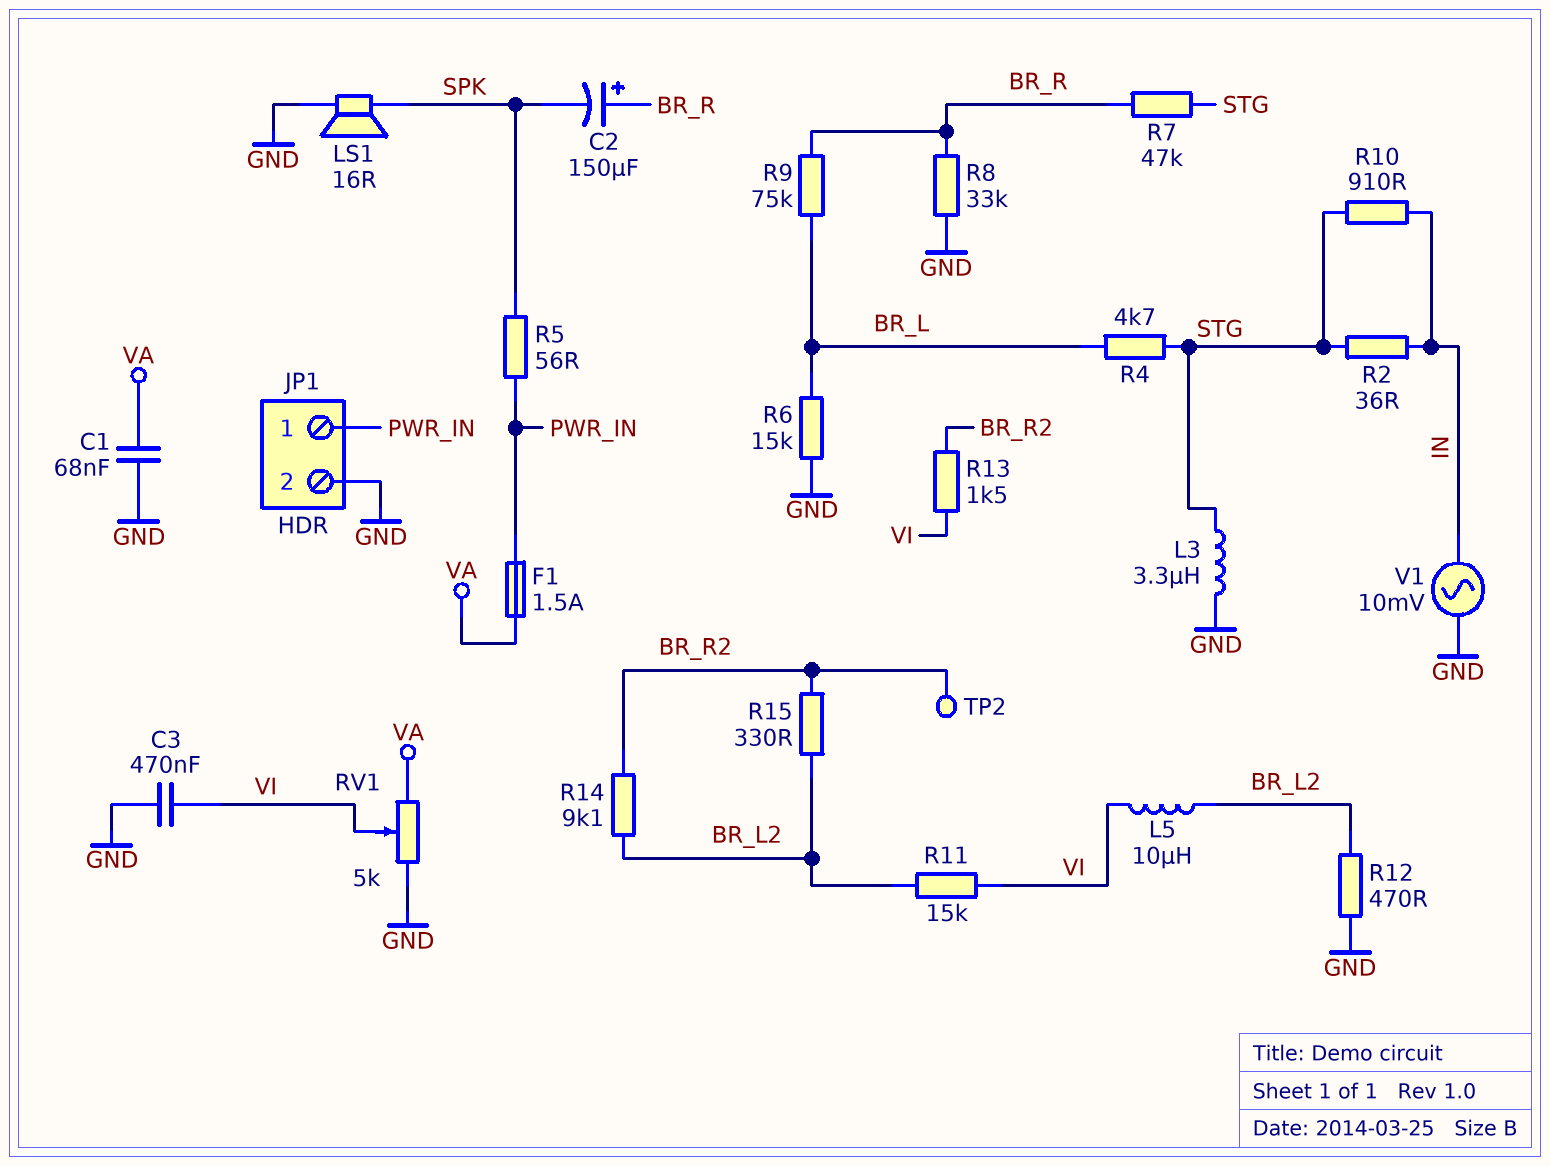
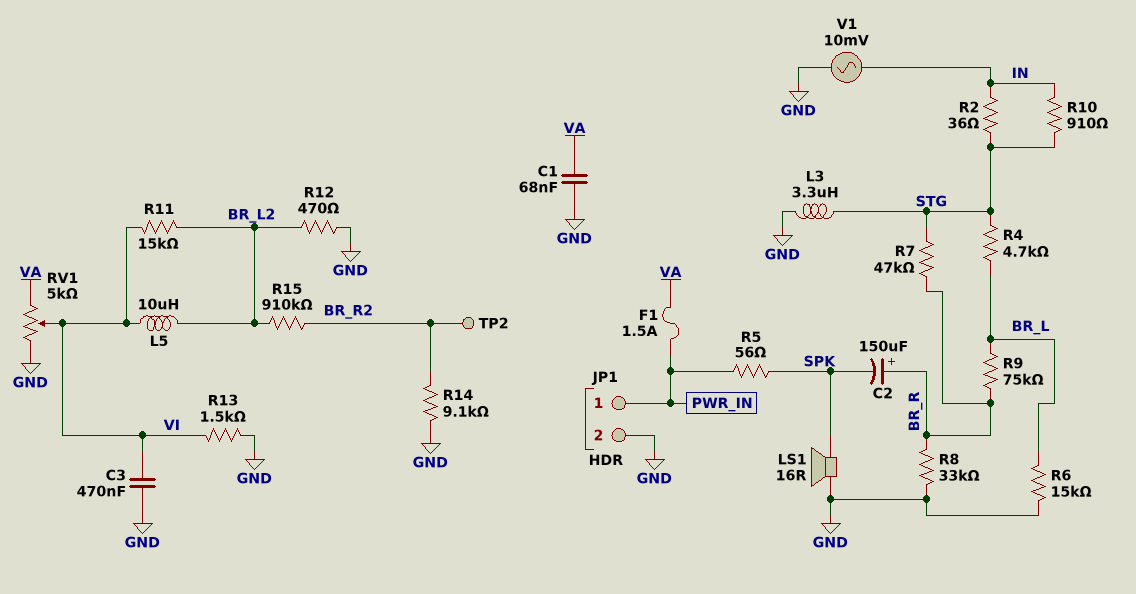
R13: 1.5k (BR_R2, VI) -> 1.5k (GND, VI)
R14: 9.1k (BR_L2, BR_R2) -> 9.1k (BR_R2, GND)
R15: 330 (BR_L2, BR_R2) -> 910k (BR_L2, BR_R2)

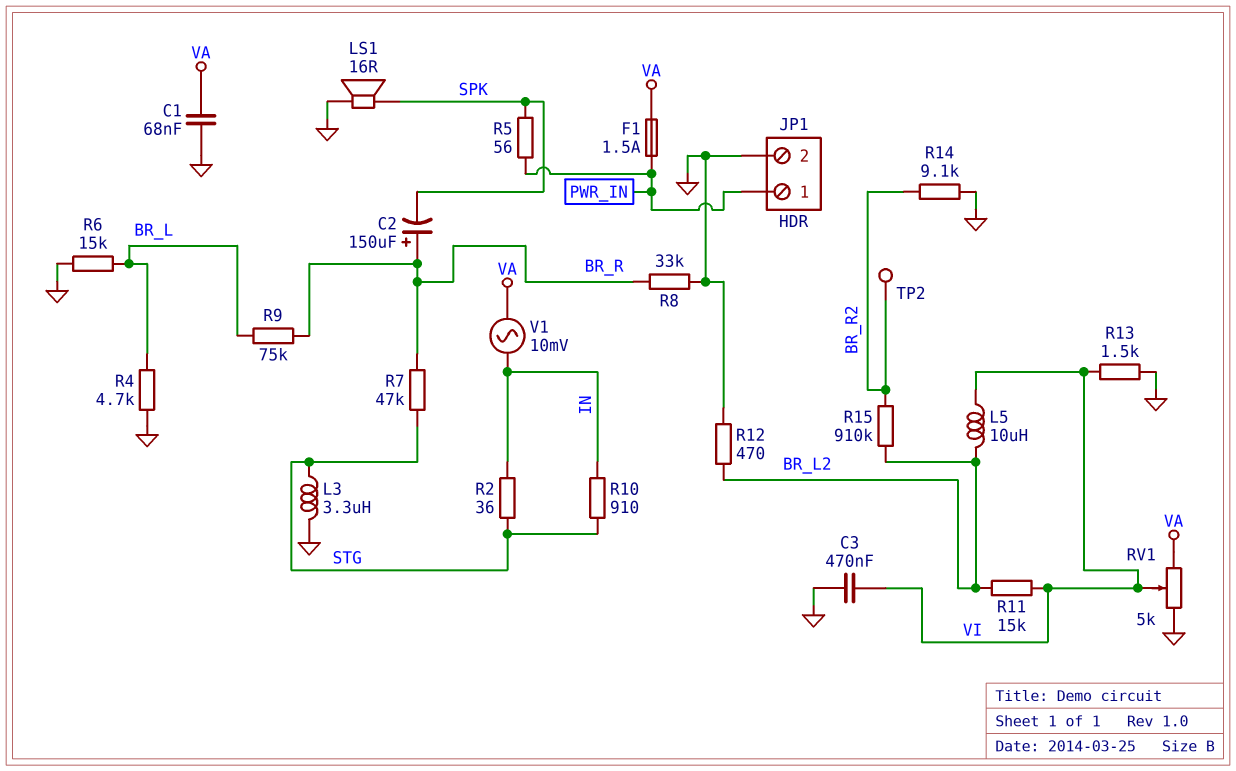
R4: 4.7k (BR_L, STG) -> 4.7k (BR_L, GND)
V1: AC 10mV (GND, IN) -> AC 10mV (IN, VA)

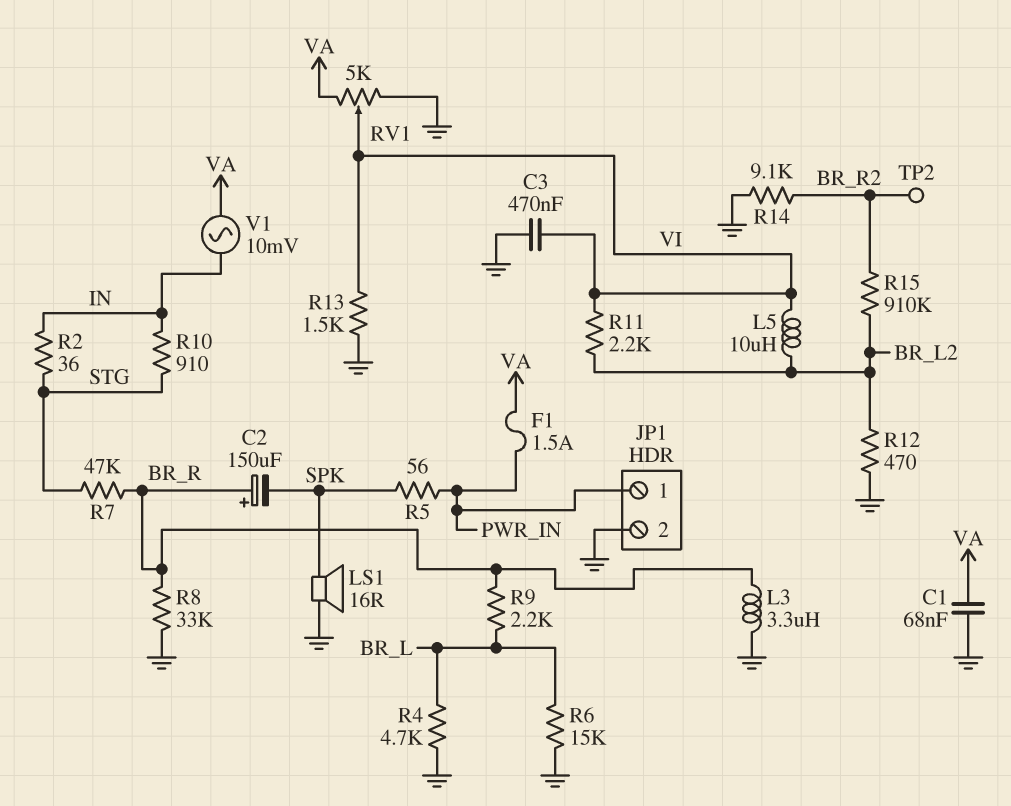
L3: 3.3uH (GND, STG) -> 3.3uH (BR_R, GND)
R9: 75k (BR_L, BR_R) -> 2.2k (BR_L, BR_R)
R11: 15k (BR_L2, VI) -> 2.2k (BR_L2, VI)

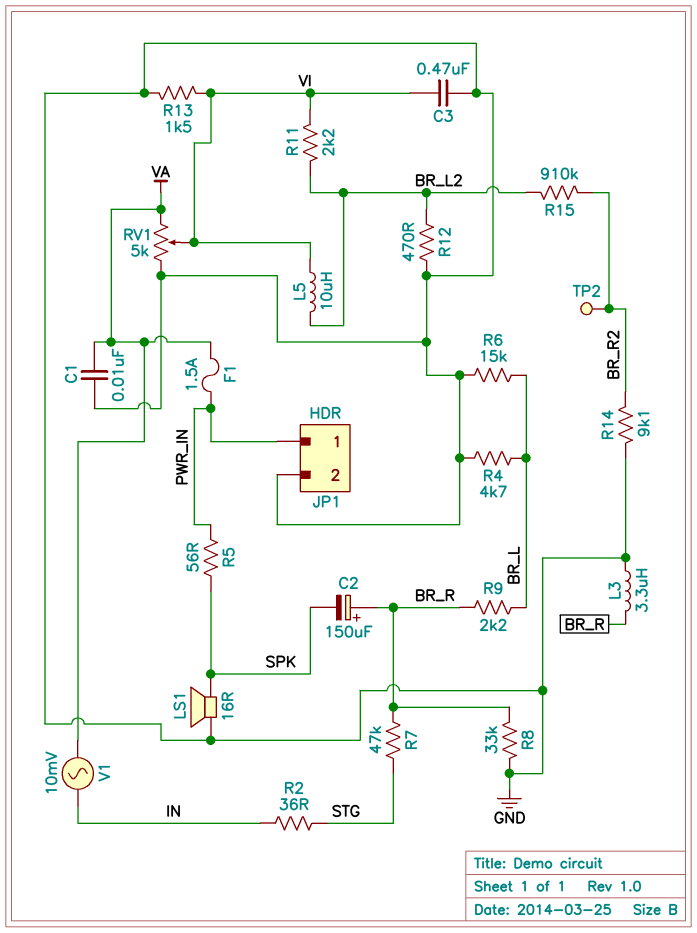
C1: 68nF (GND, VA) -> 10nF (GND, VA)
R10: 910 (IN, STG) -> none

